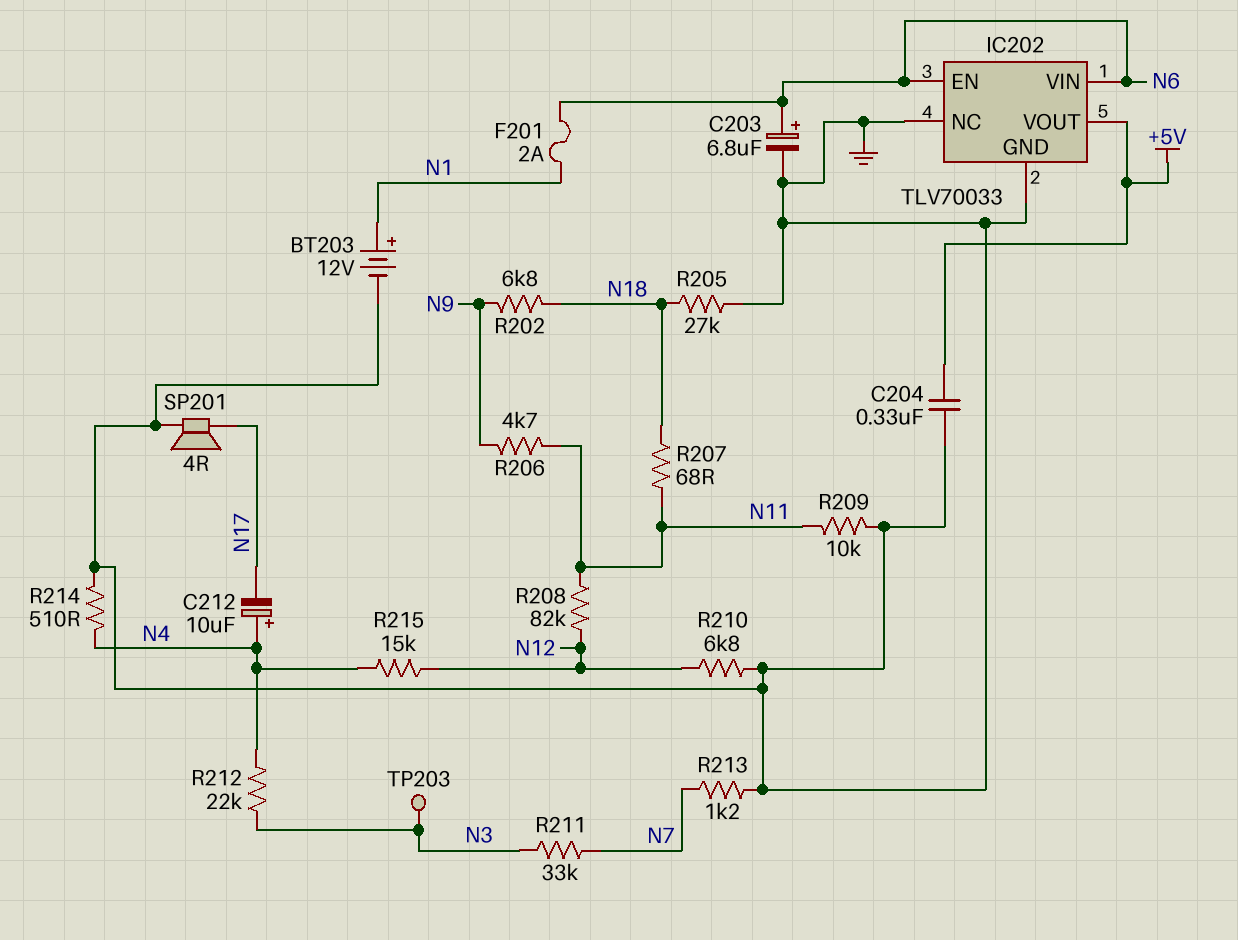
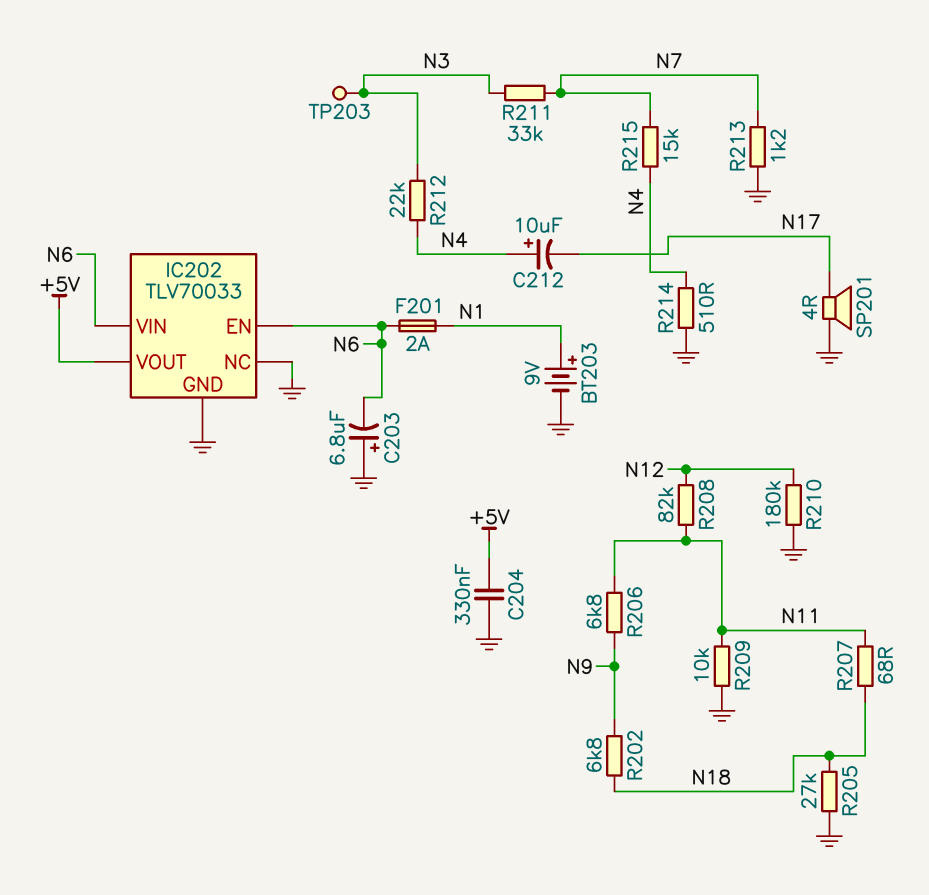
BT203: 12V (plus N1, minus GND) -> 9V (plus N1, minus GND)
C203: 6.8uF (plus N6, minus GND) -> 6.8uF (plus GND, minus N6)
R206: 4.7k (N9, N11) -> 6.8k (N9, N11)
R210: 6.8k (GND, N12) -> 180k (GND, N12)
R215: 15k (N4, N12) -> 15k (N4, N7)

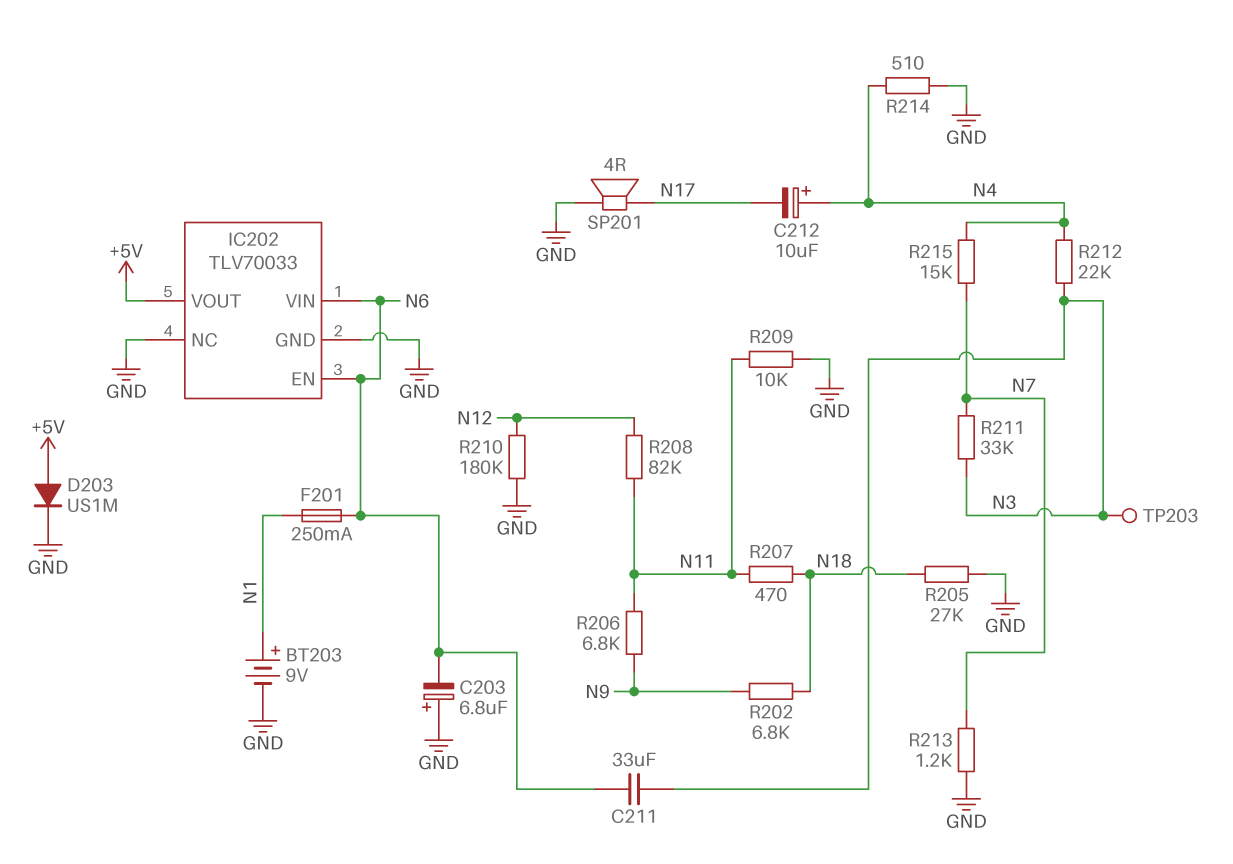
C204: 330nF (+5V, GND) -> none
C211: none -> 33uF (N3, N6)
D203: none -> diode US1M (A +5V, K GND)
F201: 2A (N1, N6) -> 250mA (N1, N6)
R207: 68 (N11, N18) -> 470 (N11, N18)

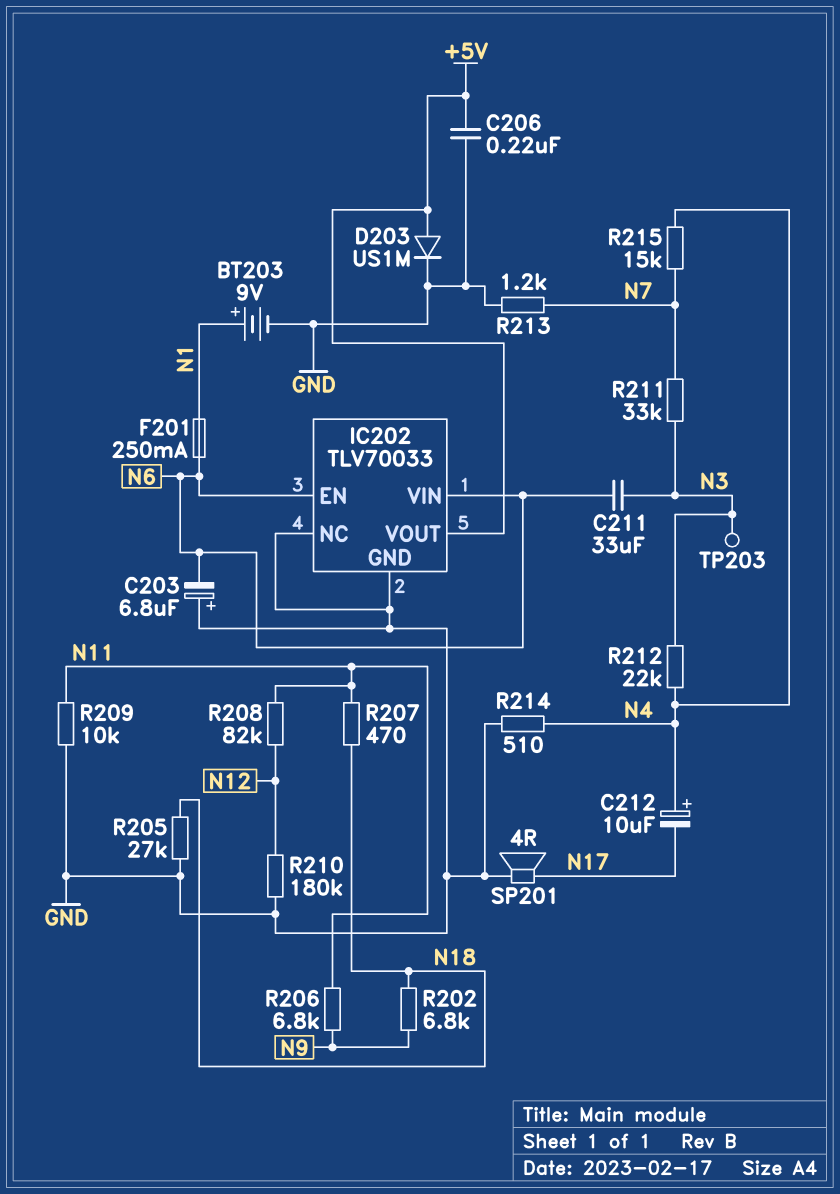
C206: none -> 220nF (+5V, GND)

